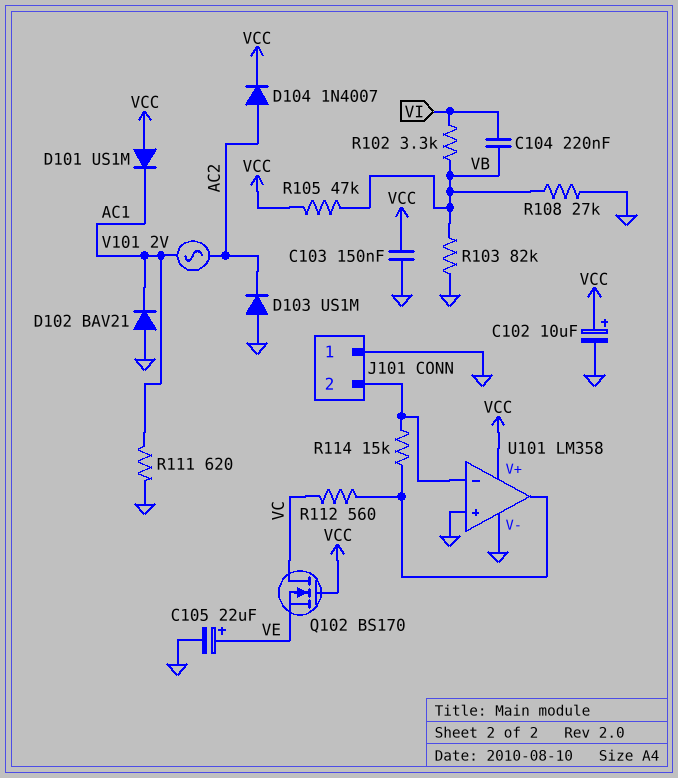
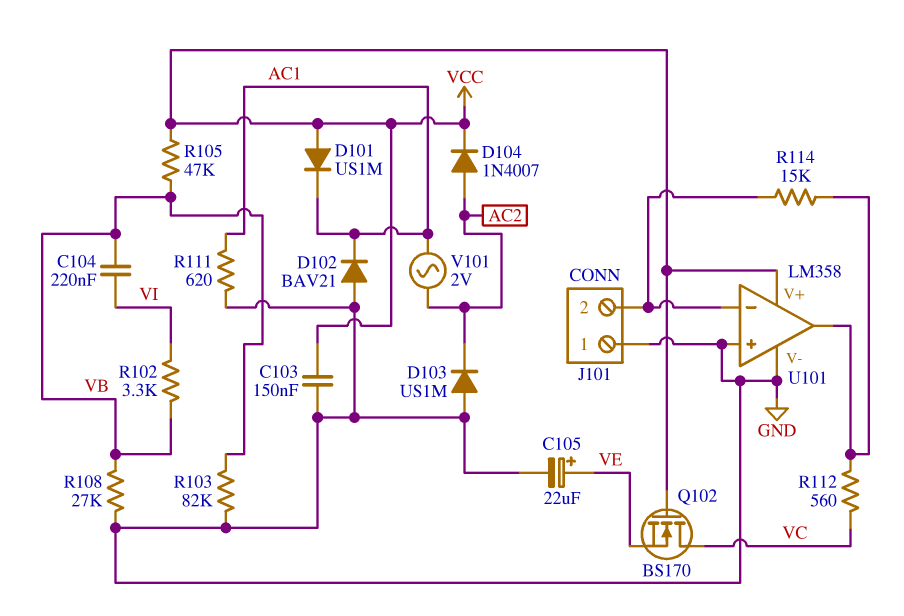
C102: 10uF (plus VCC, minus GND) -> none

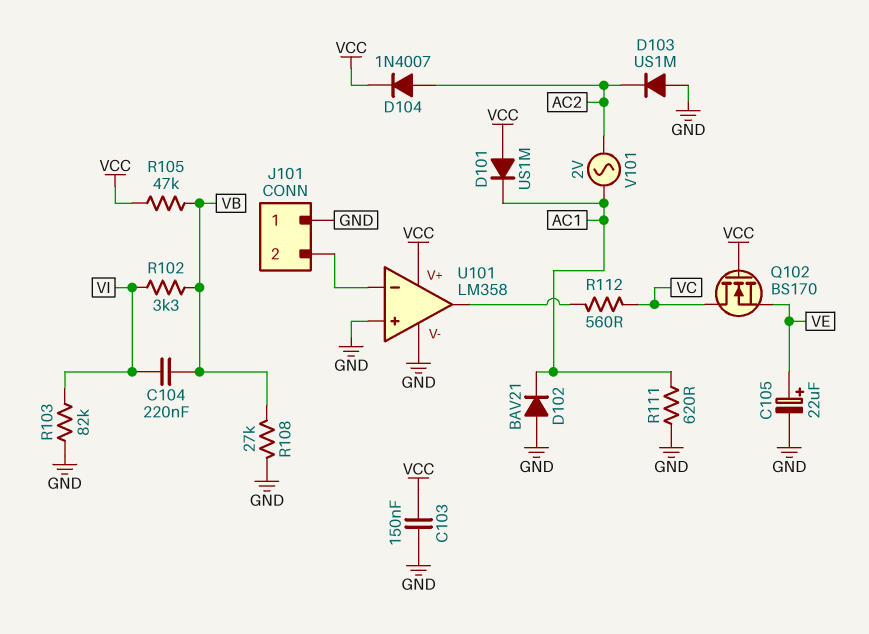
R103: 82k (GND, VB) -> 82k (GND, VI)
R114: 15k (J101/2, U101/out) -> none

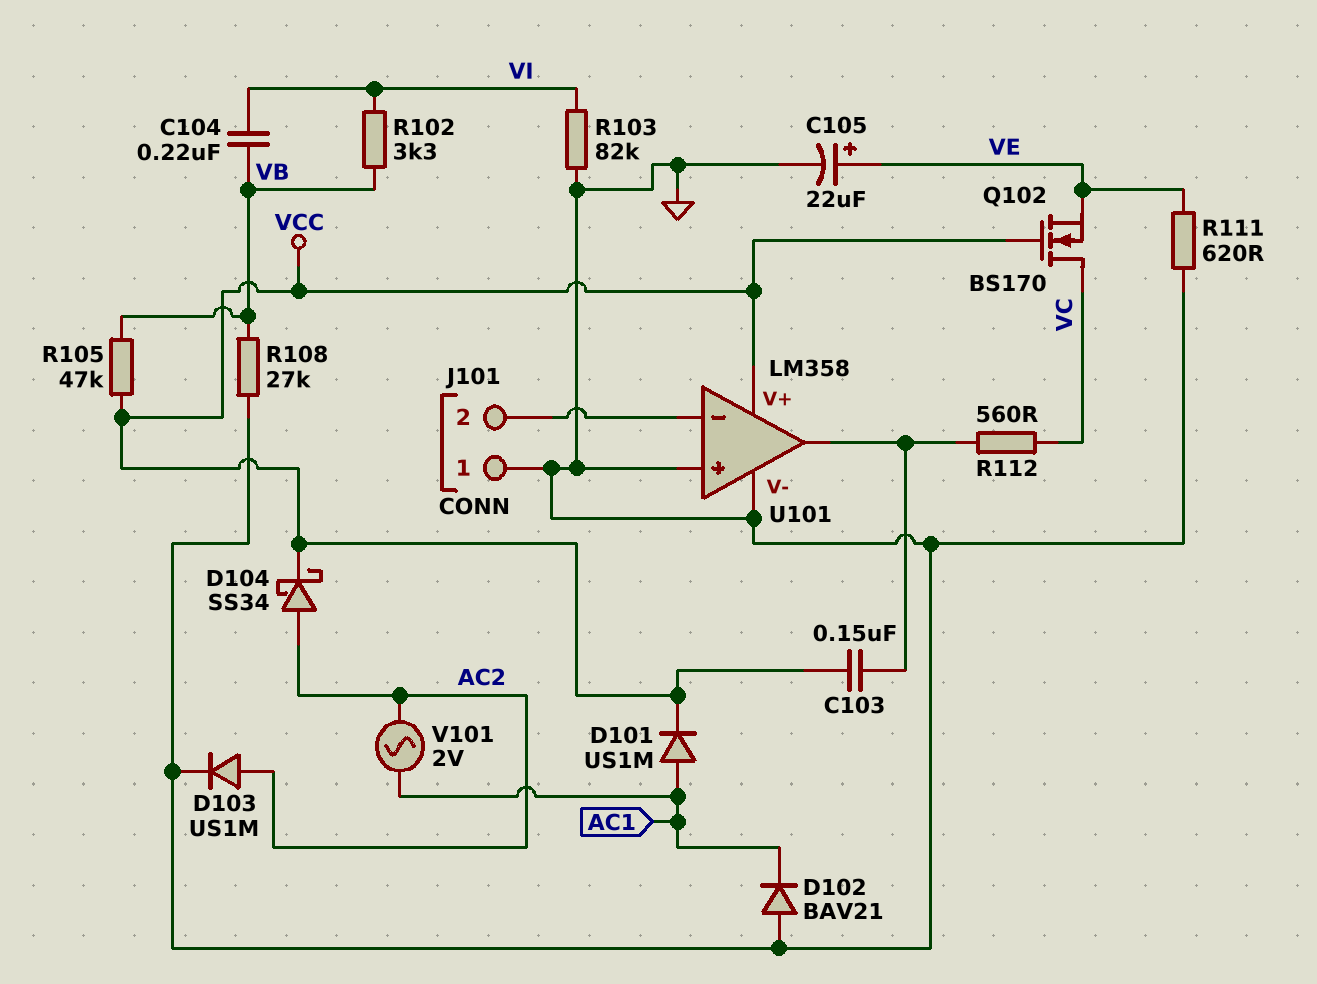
C103: 150nF (GND, VCC) -> 150nF (U101/out, VCC)
D101: diode US1M (A VCC, K AC1) -> diode US1M (A AC1, K VCC)
D103: diode US1M (A GND, K AC2) -> diode US1M (A AC2, K GND)
D104: diode 1N4007 (A AC2, K VCC) -> schottky SS34 (A AC2, K VCC)
R111: 620 (AC1, GND) -> 620 (GND, VE)

